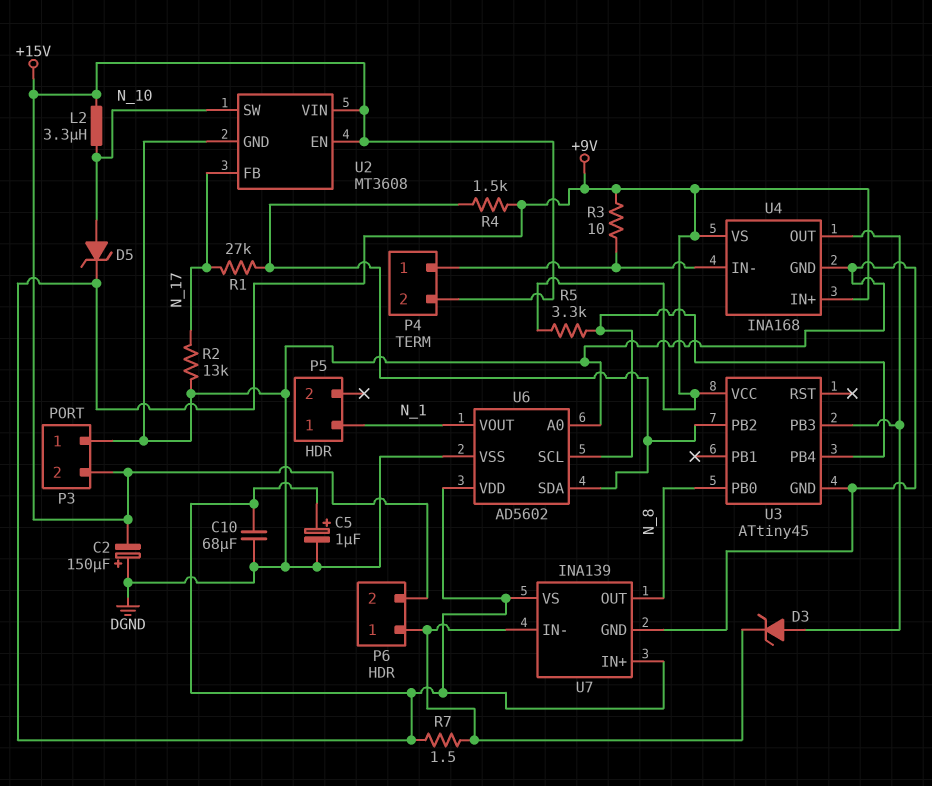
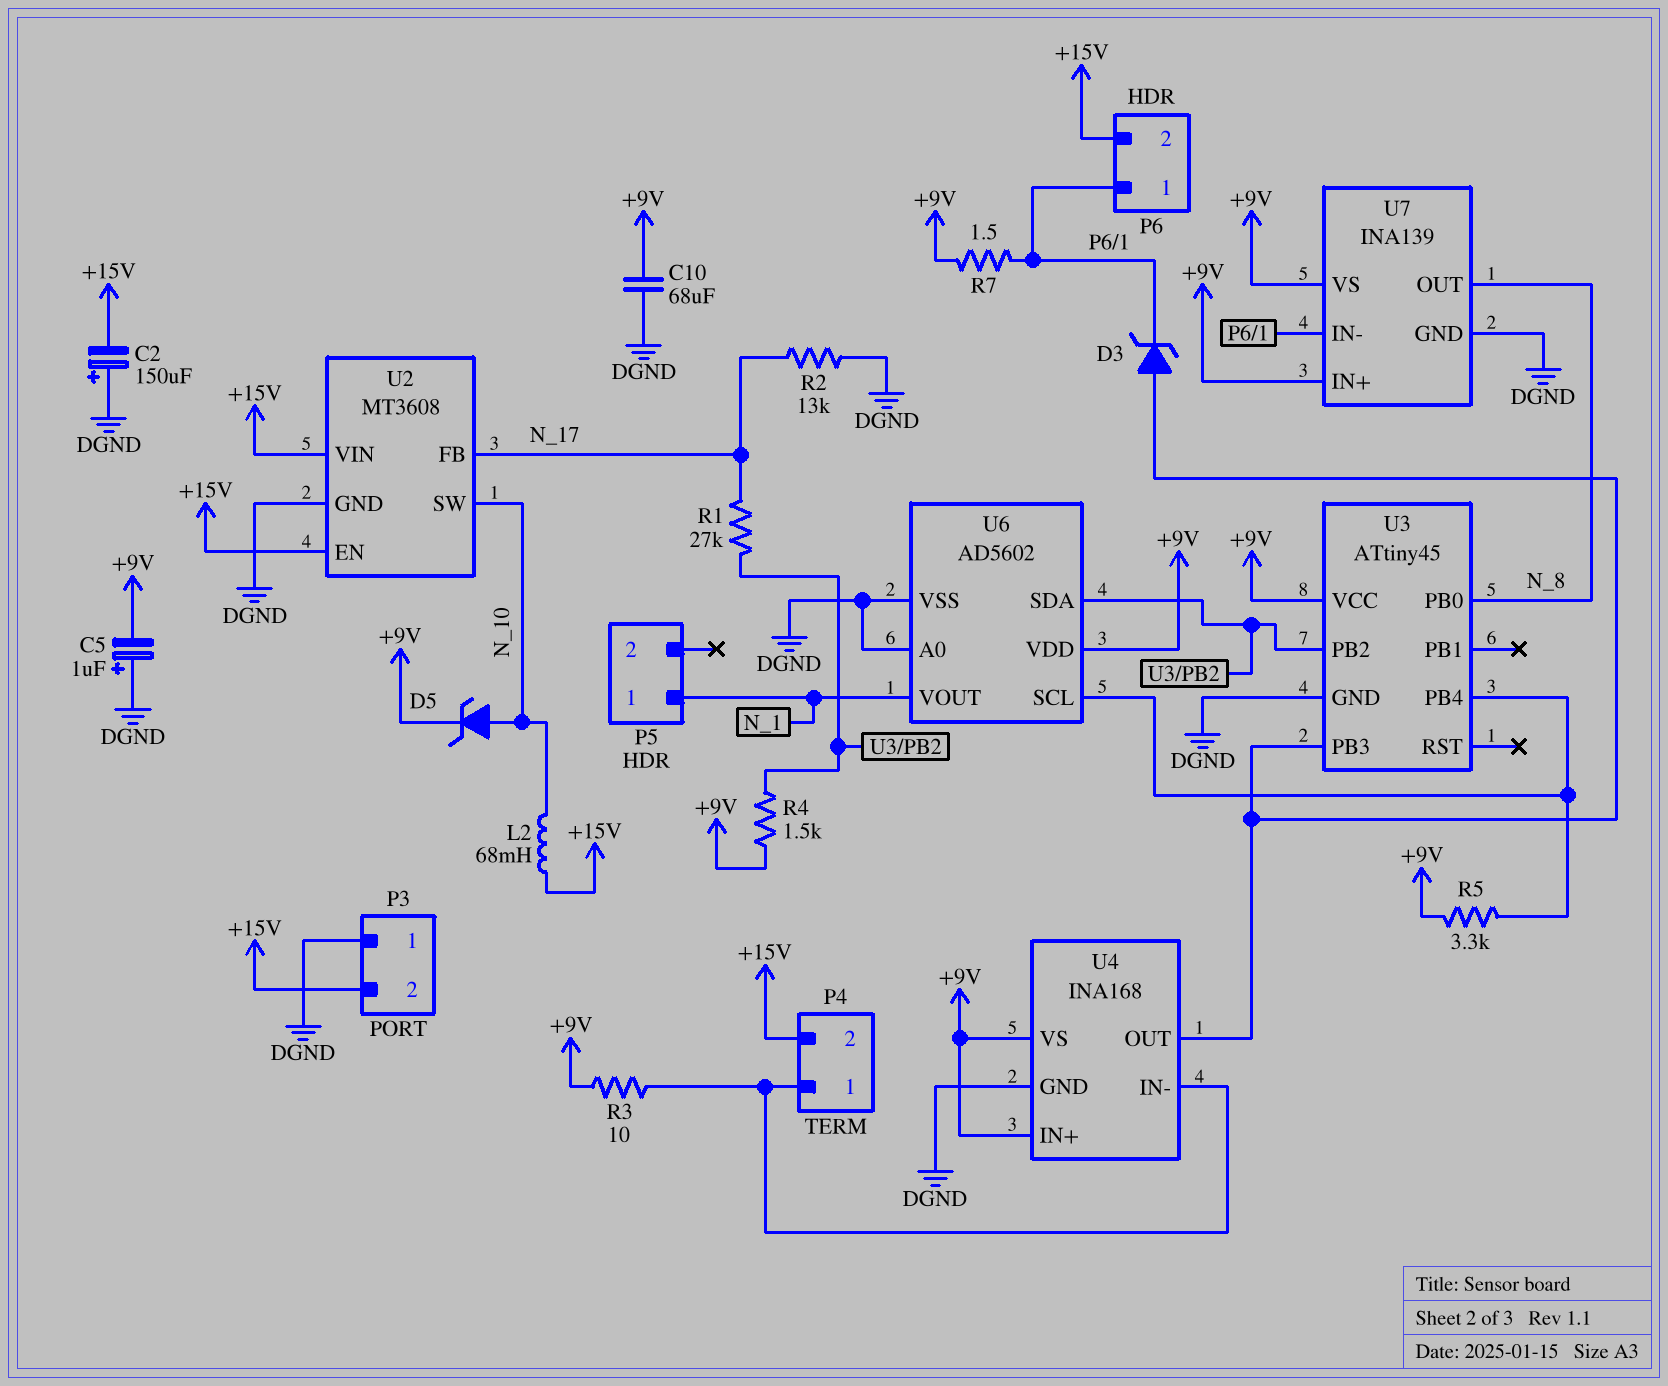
C5: 1uF (plus +9V, minus DGND) -> 1uF (plus DGND, minus +9V)
L2: 3.3uH (+15V, N_10) -> 68mH (+15V, N_10)

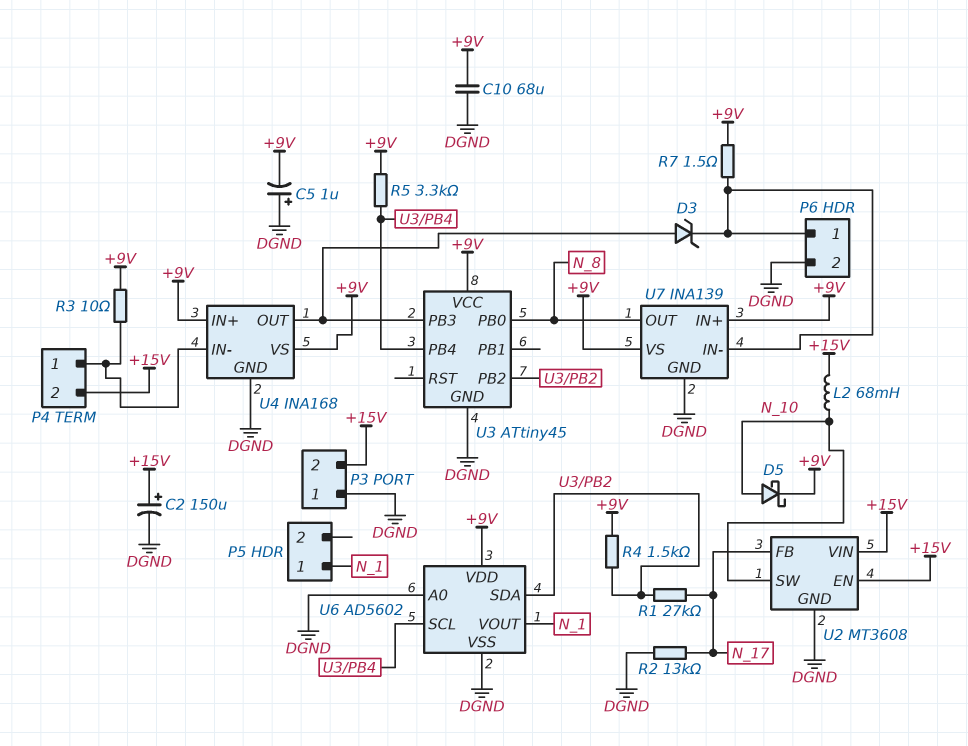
C2: 150uF (plus DGND, minus +15V) -> 150uF (plus +15V, minus DGND)
D5: zener (A N_10, K +9V) -> schottky (A N_10, K +9V)
P6 pin 2: +15V -> DGND

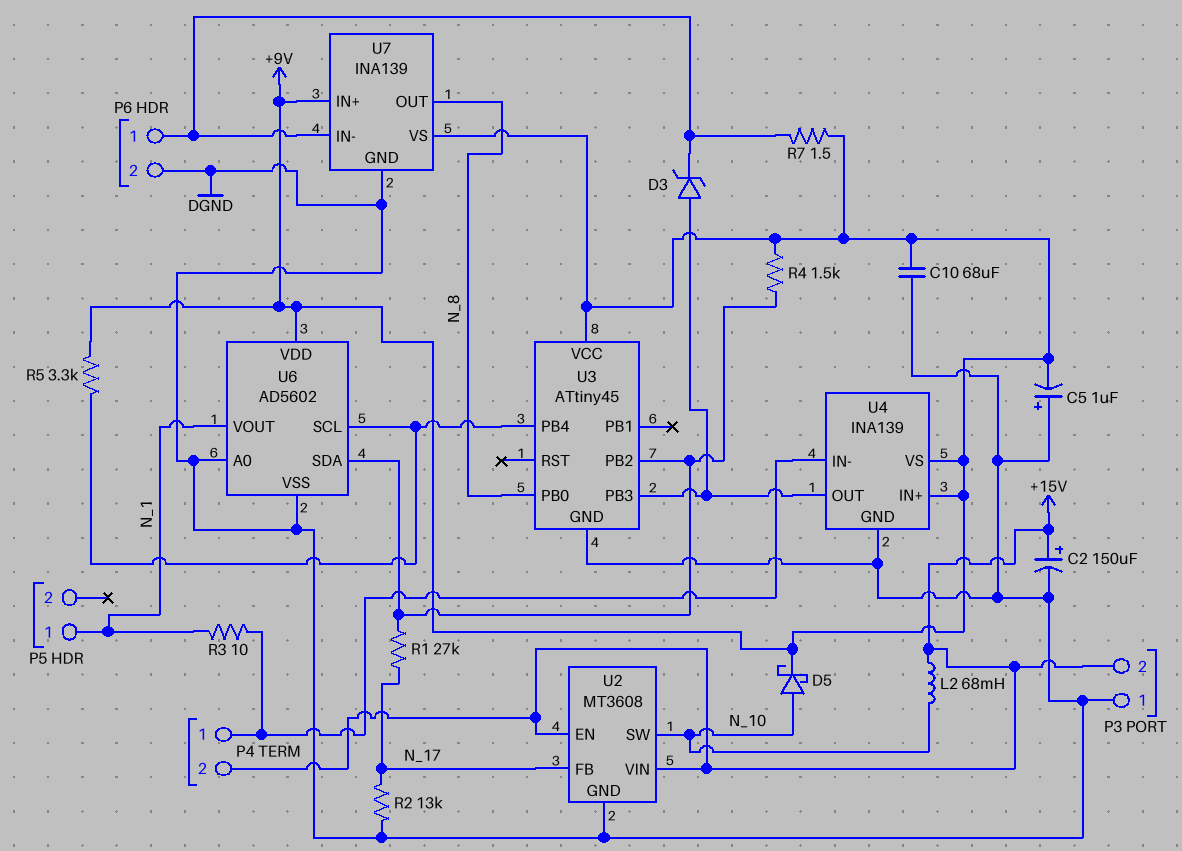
R3: 10 (+9V, P4/1) -> 10 (N_1, P4/1)
U4: INA168 -> INA139

